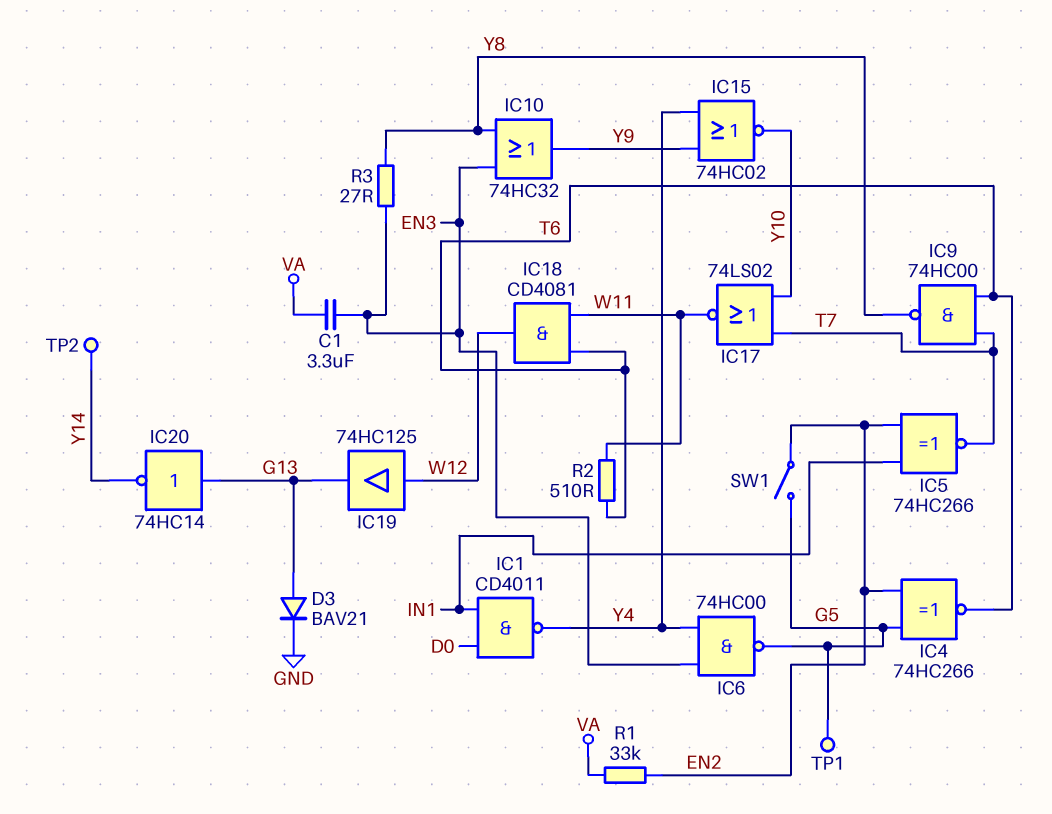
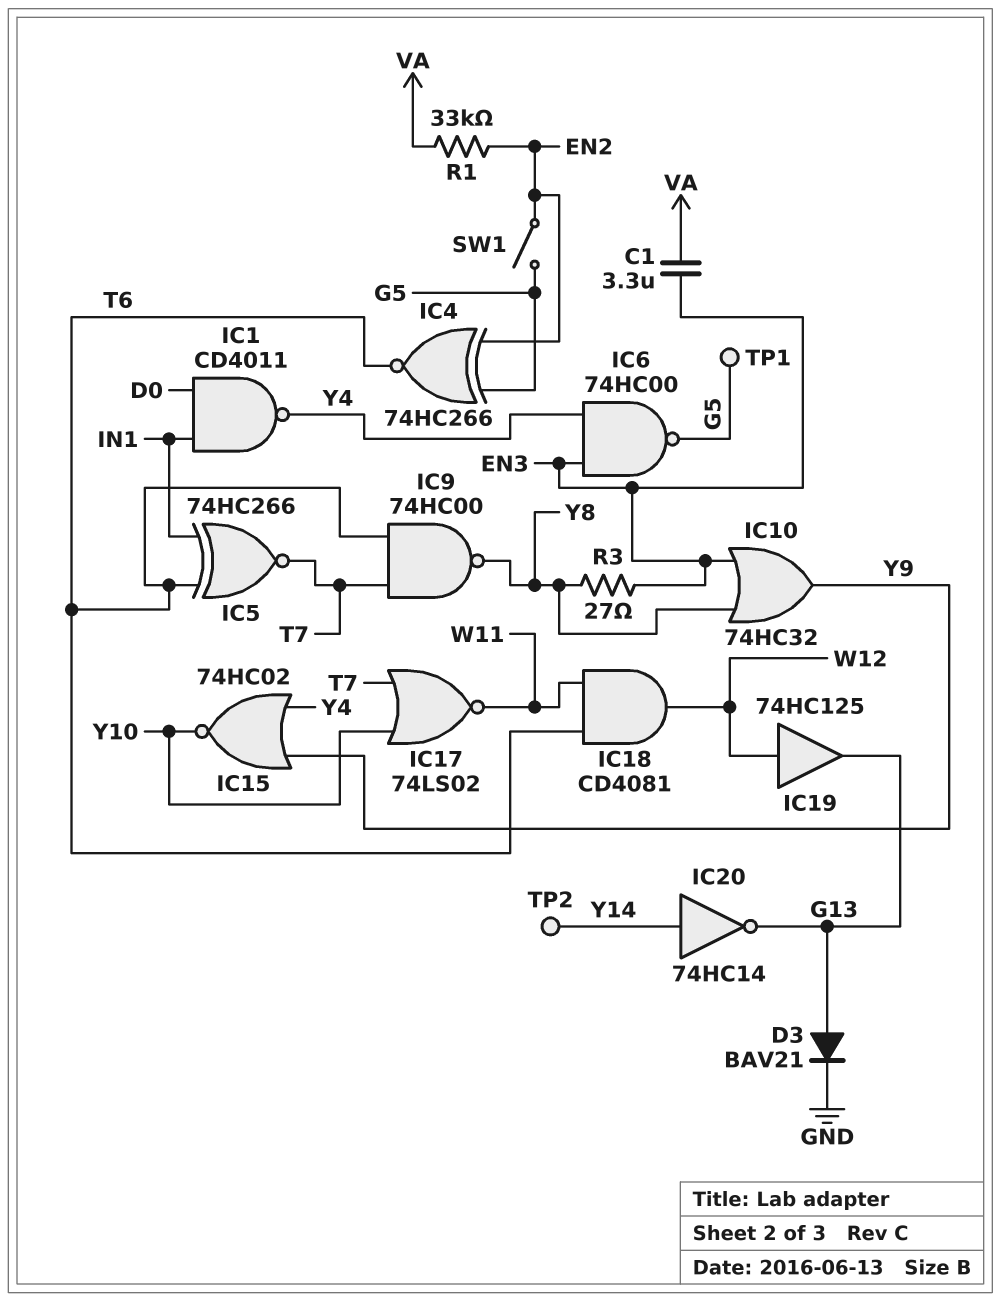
IC5: XNOR 74HC266 (in EN2, in IN1, out T7) -> XNOR 74HC266 (in IN1, in T6, out T7)
IC20: NOT 74HC14 (in G13, out Y14) -> NOT 74HC14 (in Y14, out G13)
R2: 510 (T6, W11) -> none

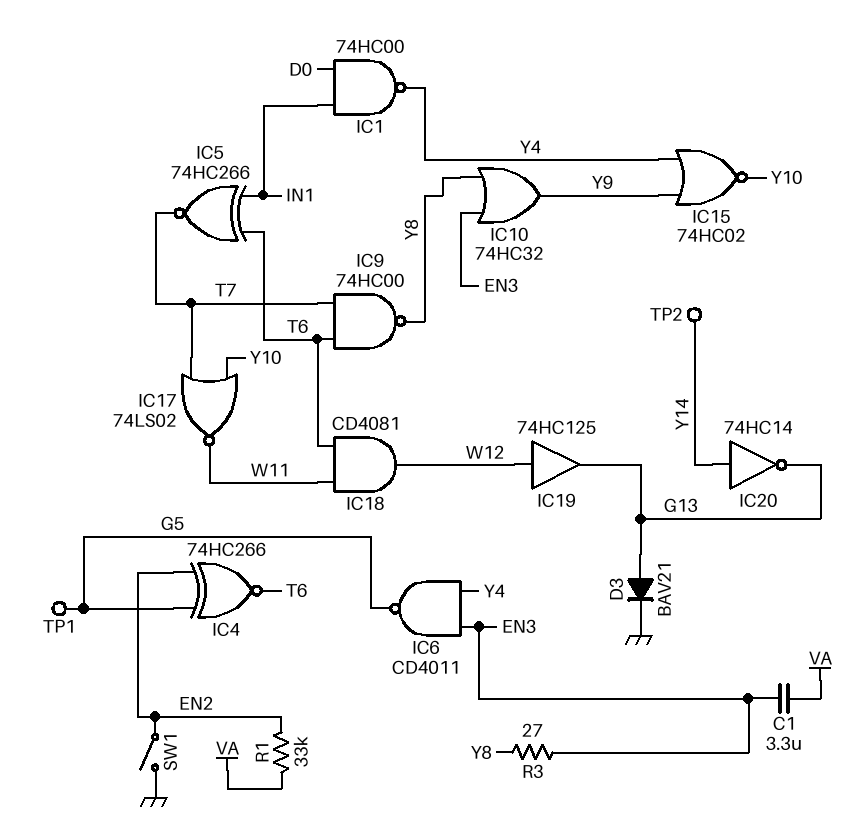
IC1: NAND CD4011 (in D0, in IN1, out Y4) -> NAND 74HC00 (in D0, in IN1, out Y4)
IC6: NAND 74HC00 (in EN3, in Y4, out G5) -> NAND CD4011 (in EN3, in Y4, out G5)
SW1: switch (EN2, G5) -> switch (EN2, GND)

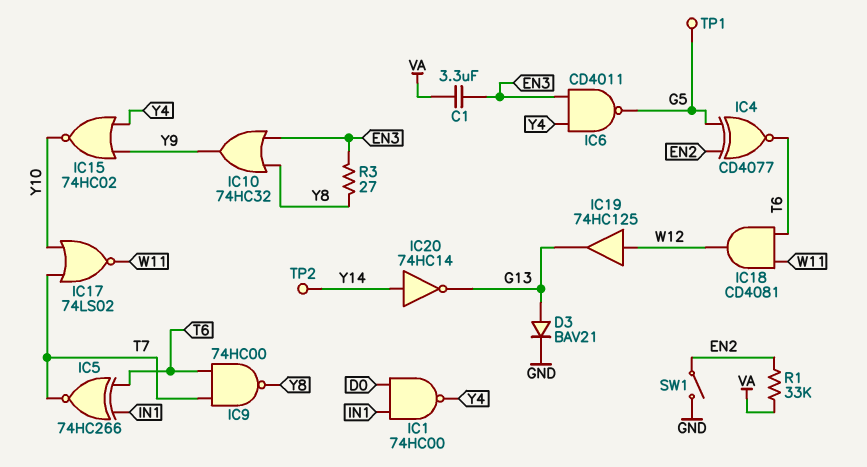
IC4: XNOR 74HC266 (in EN2, in G5, out T6) -> XNOR CD4077 (in EN2, in G5, out T6)

